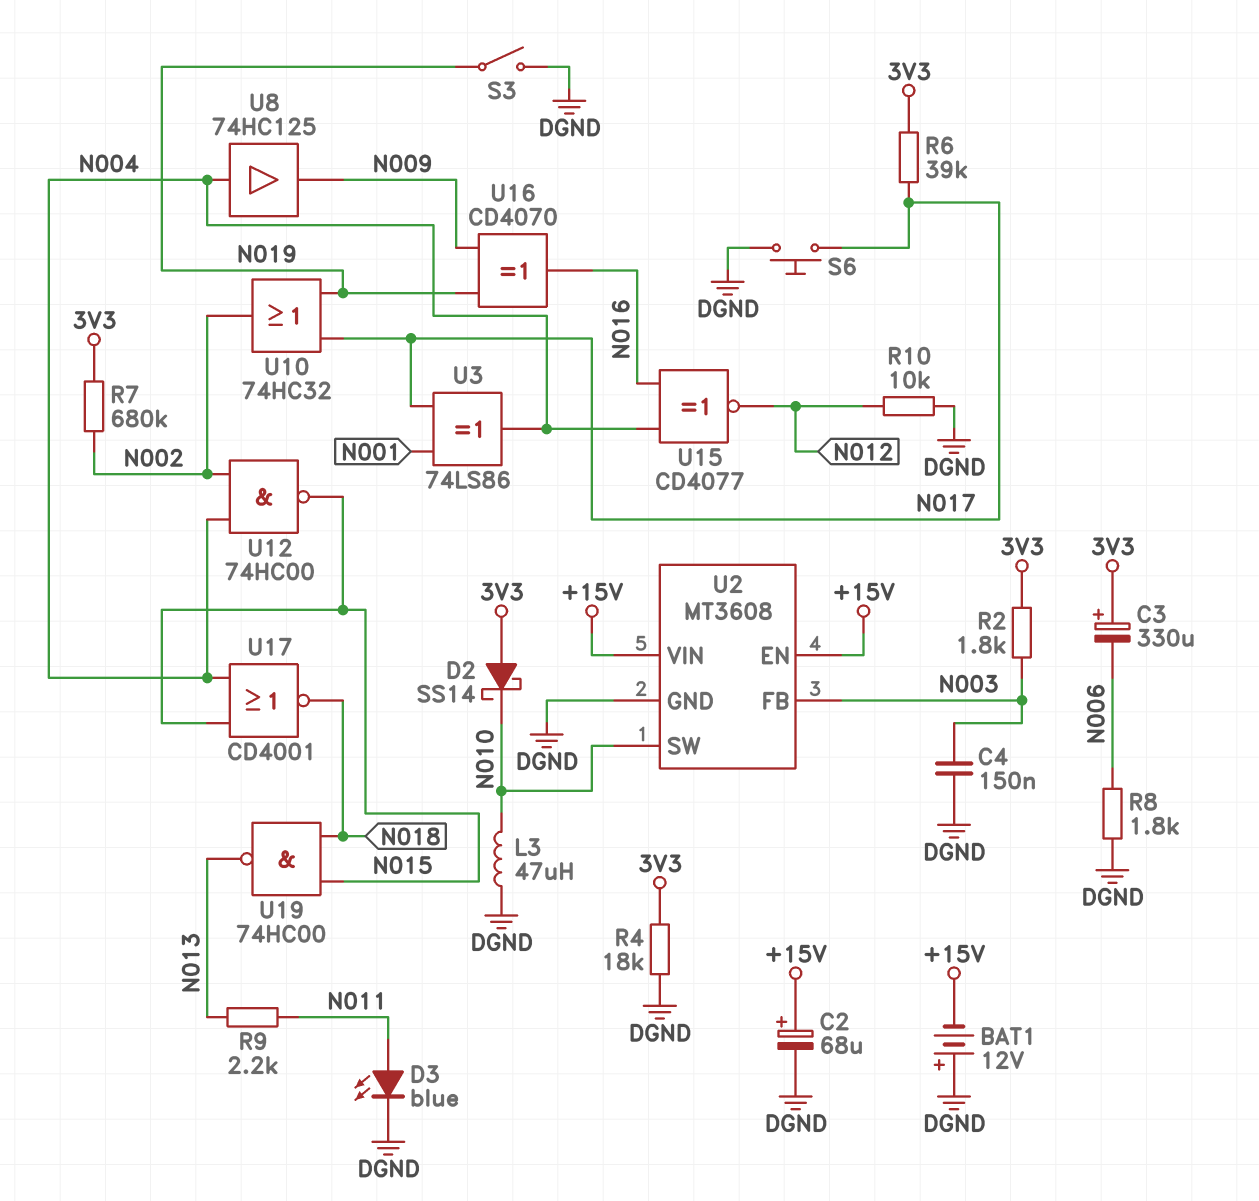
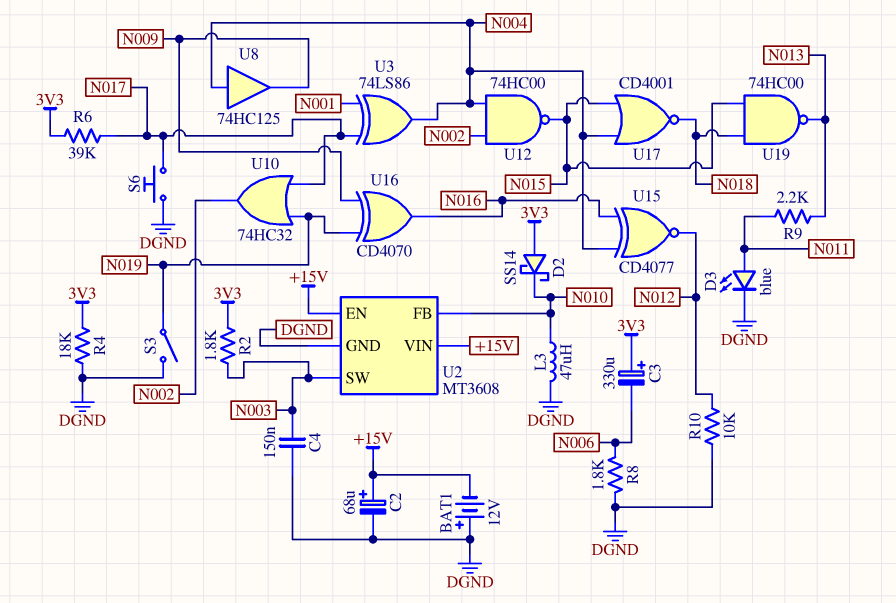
R7: 680k (3V3, N002) -> none
U2 pin FB: N003 -> N010
U2 pin SW: N010 -> N003

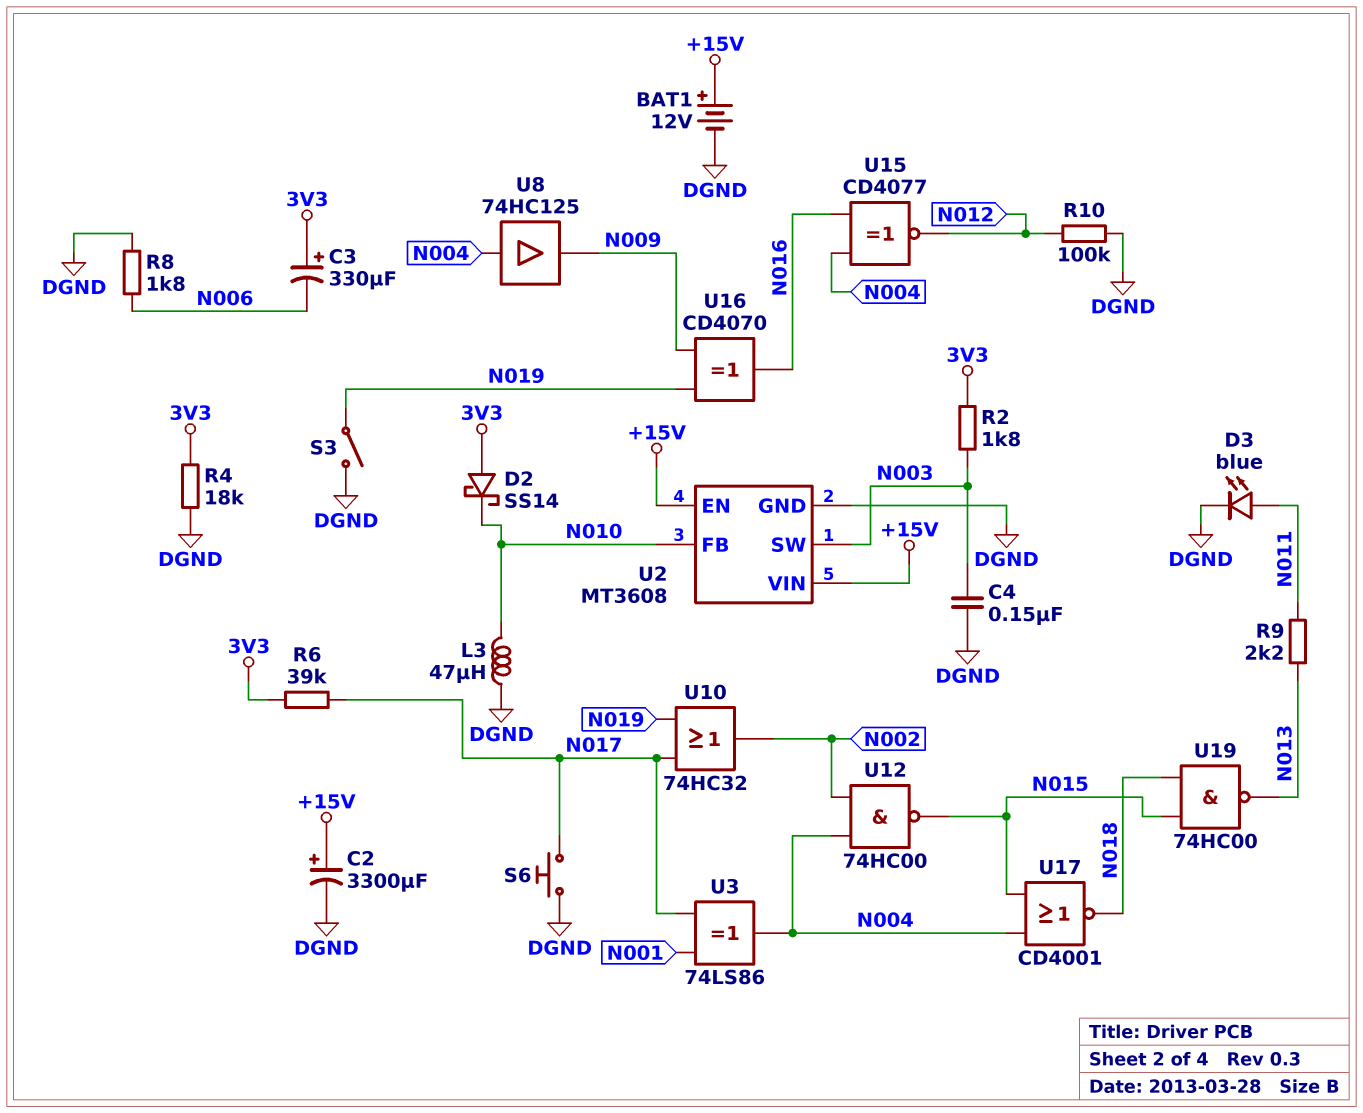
BAT1: 12V (plus DGND, minus +15V) -> 12V (plus +15V, minus DGND)
C2: 68uF (plus +15V, minus DGND) -> 3300uF (plus +15V, minus DGND)
R10: 10k (DGND, N012) -> 100k (DGND, N012)

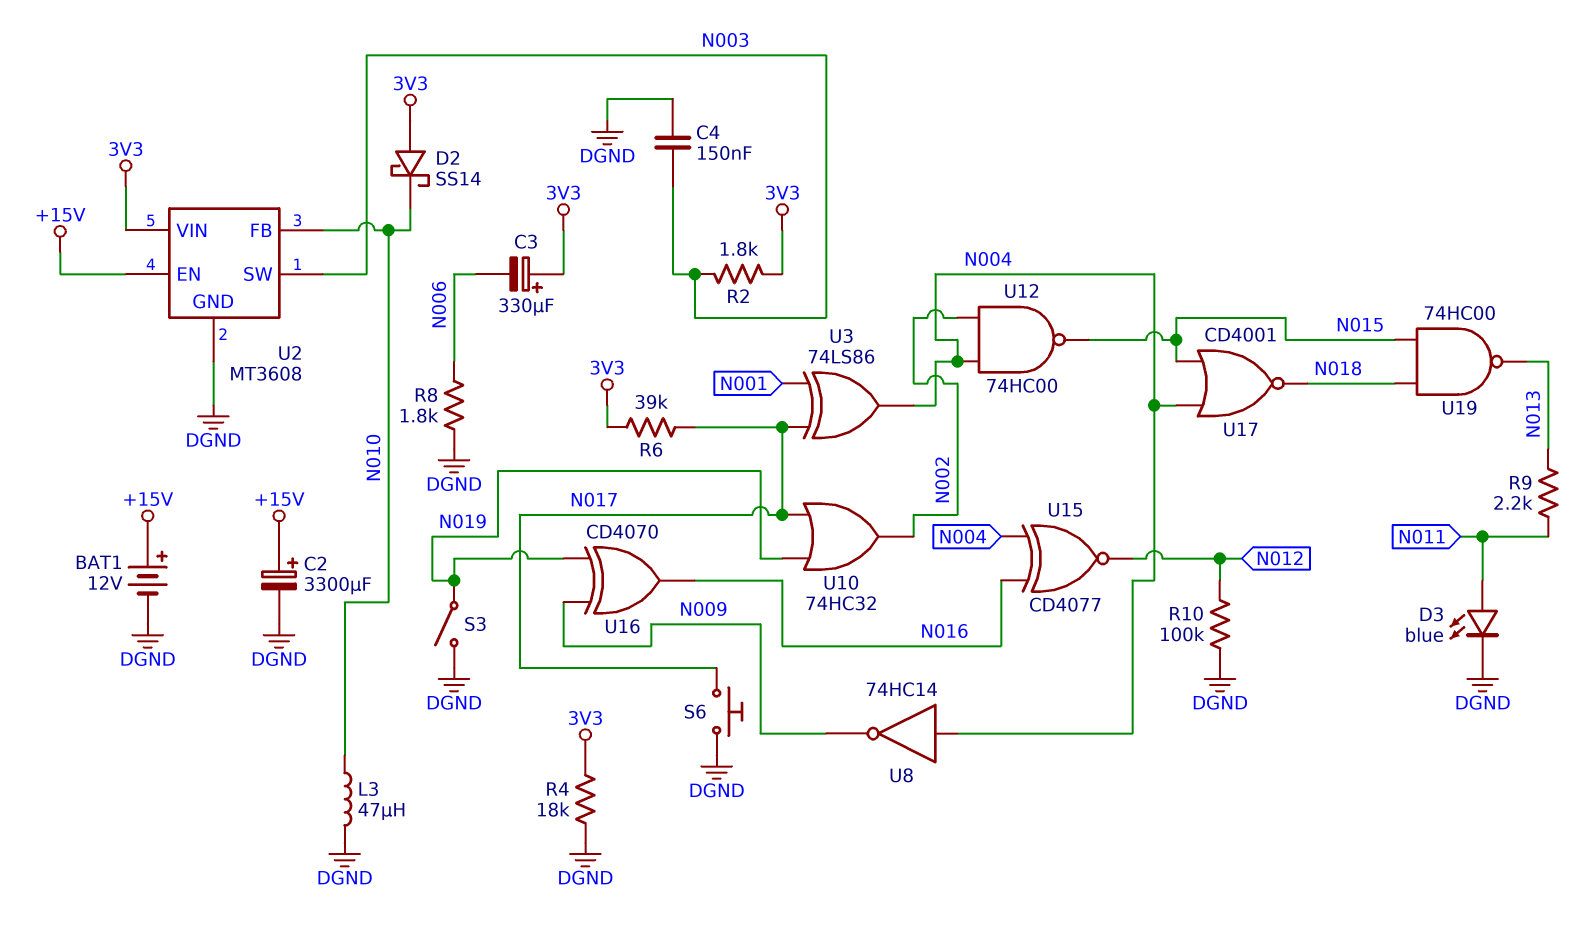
U2 pin VIN: +15V -> 3V3
U8: buffer 74HC125 (in N004, out N009) -> NOT 74HC14 (in N004, out N009)

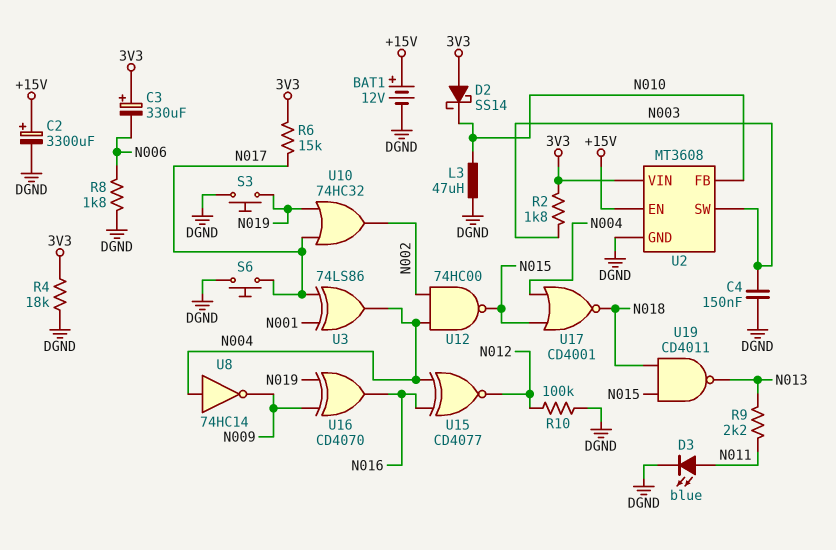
R6: 39k (3V3, N017) -> 15k (3V3, N017)
S3: switch (DGND, N019) -> button (DGND, N019)
U19: NAND 74HC00 (in N015, in N018, out N013) -> NAND CD4011 (in N015, in N018, out N013)

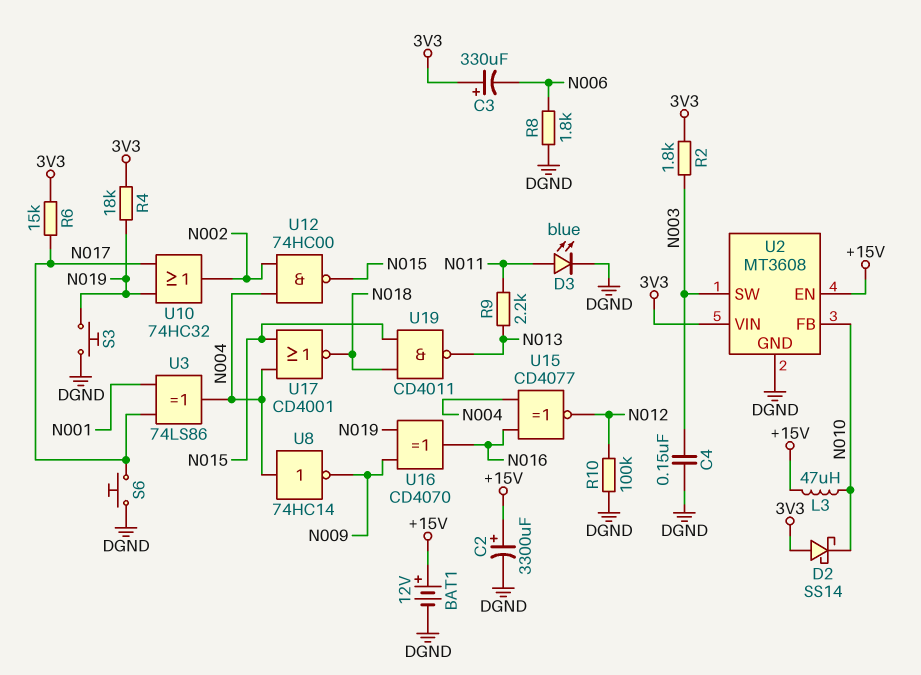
L3: 47uH (DGND, N010) -> 47uH (+15V, N010)
R4: 18k (3V3, DGND) -> 18k (3V3, N019)

